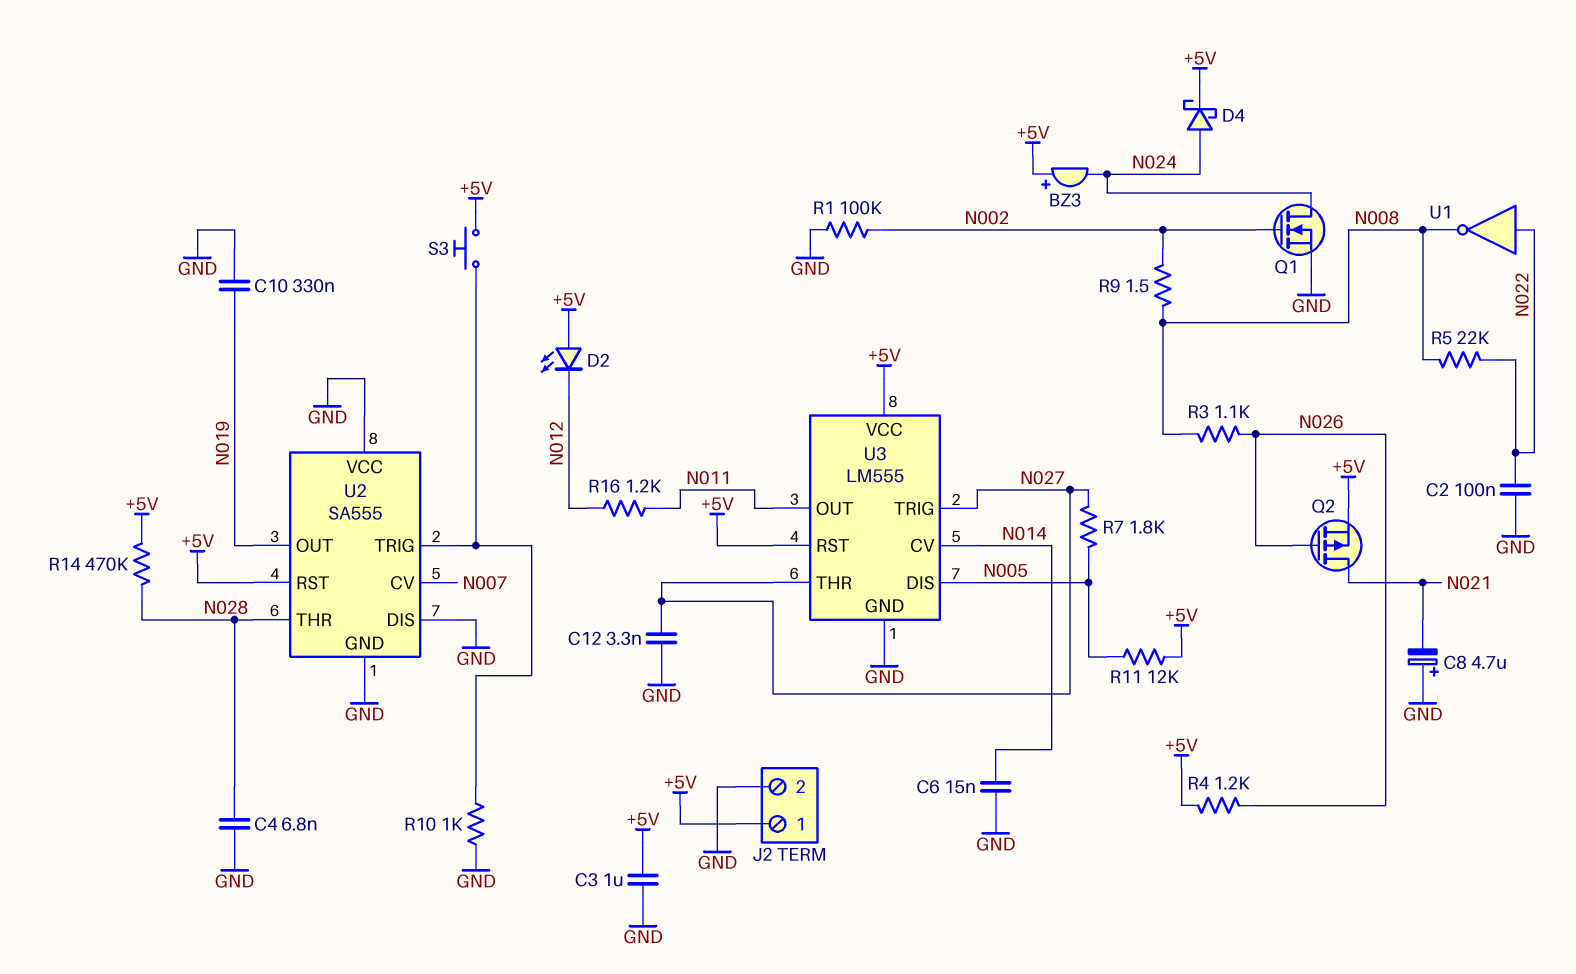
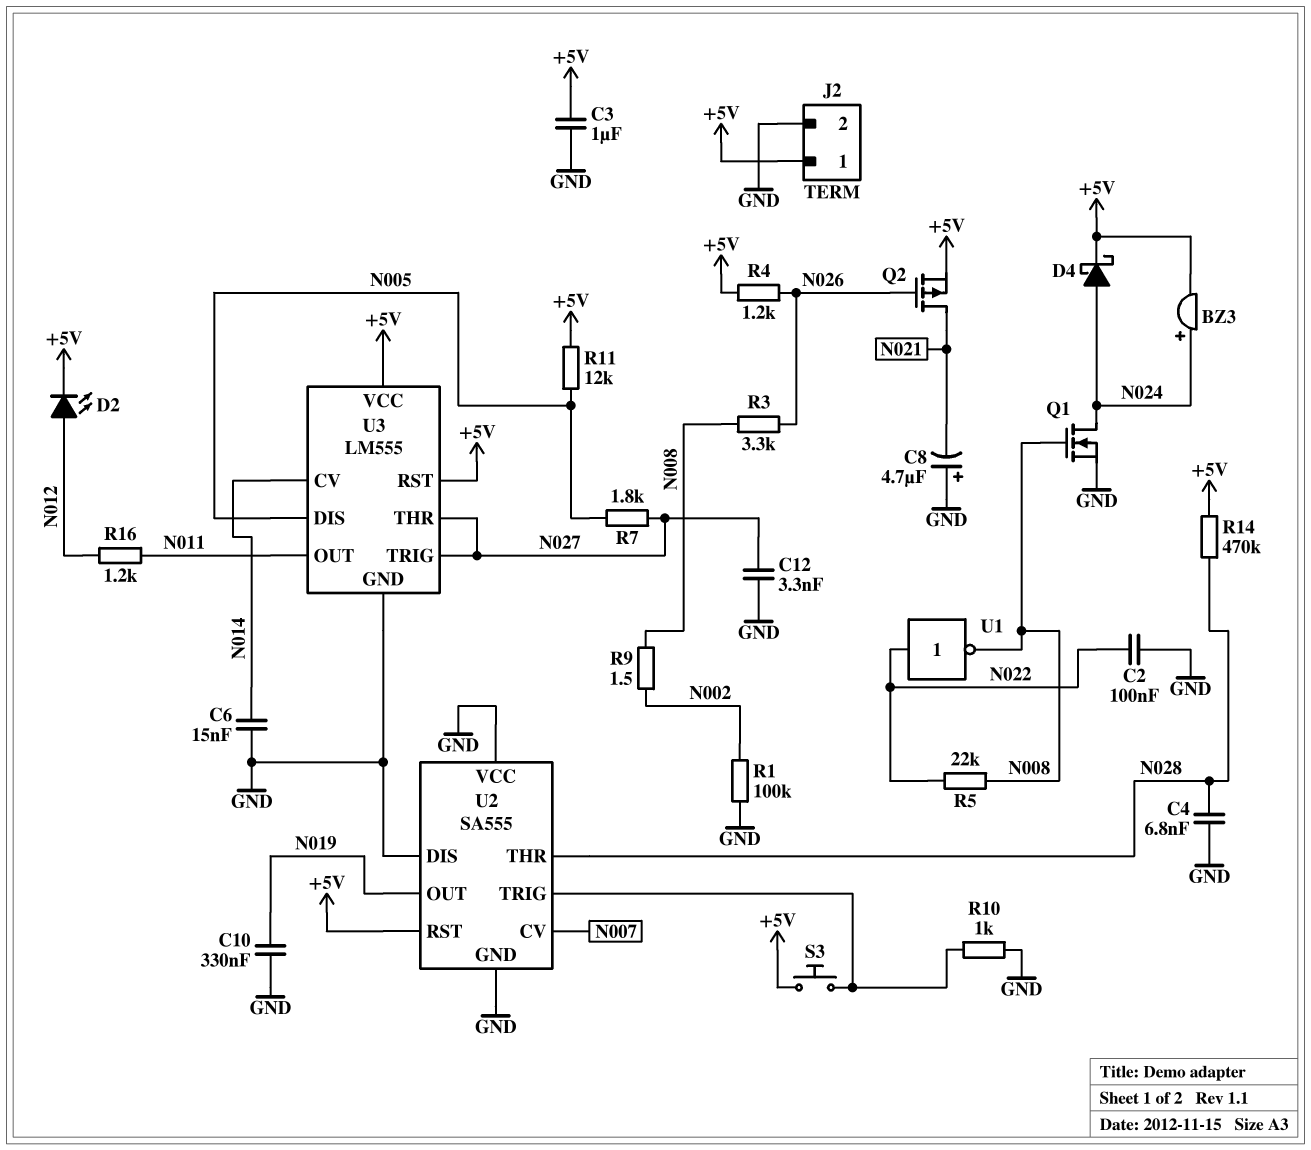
BZ3: buzzer (plus +5V, minus N024) -> buzzer (plus N024, minus +5V)
D2: LED (A +5V, K N012) -> LED (A N012, K +5V)
Q1: NMOS (G N002, D N024, S GND) -> NMOS (G N008, D N024, S GND)
R3: 1.1k (N008, N026) -> 3.3k (N008, N026)

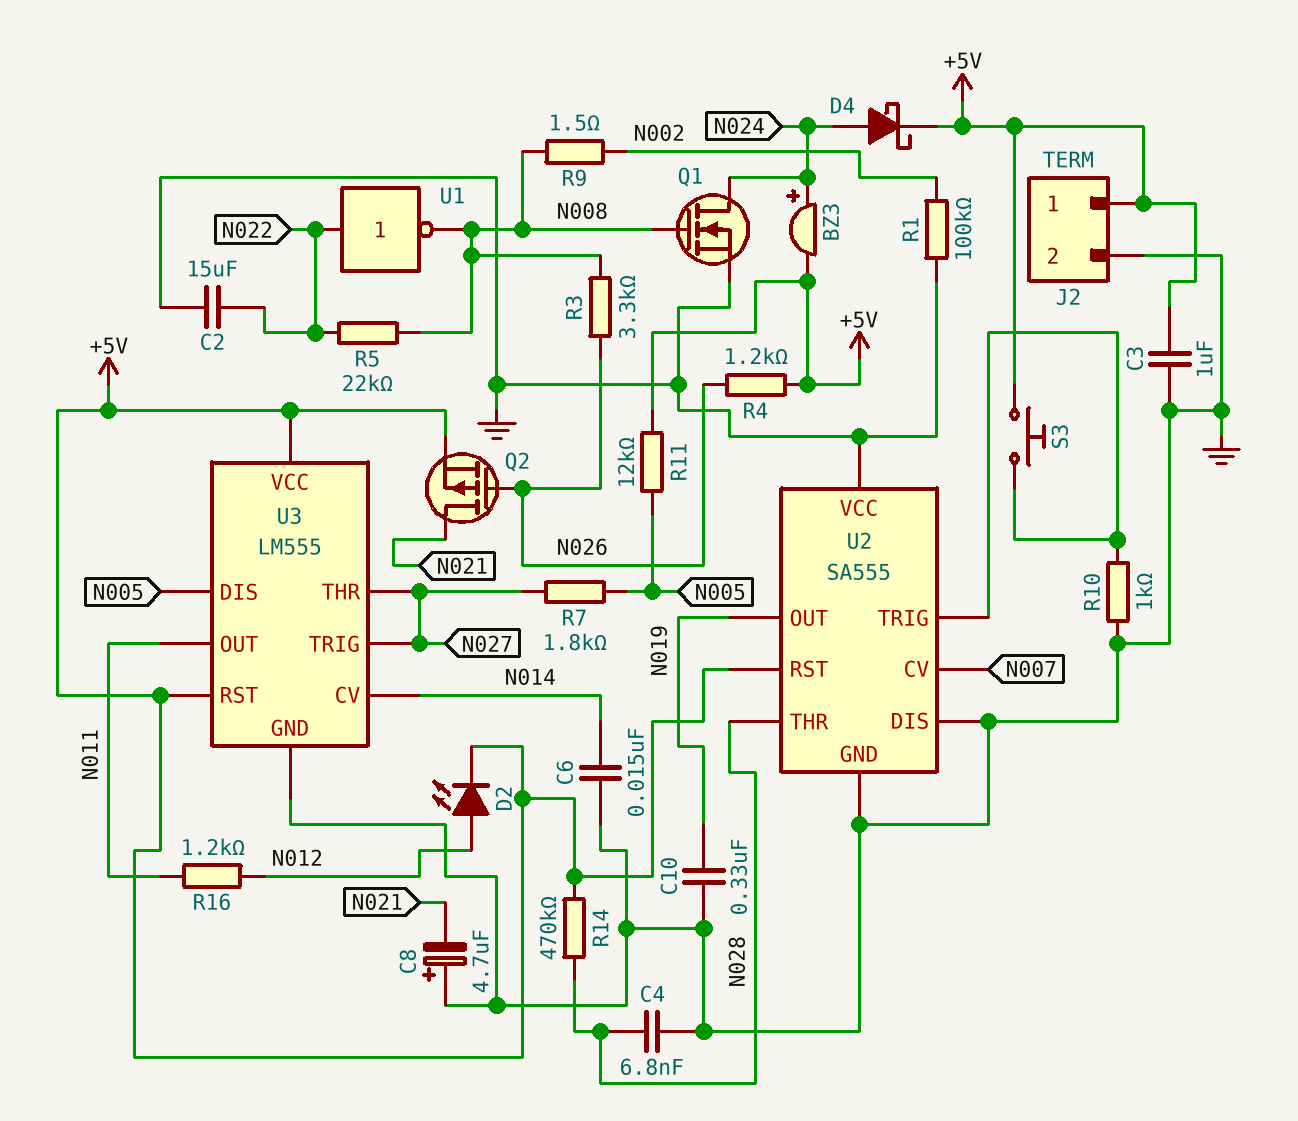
C2: 100nF (GND, N022) -> 15uF (GND, N022)
C12: 3.3nF (GND, N027) -> none

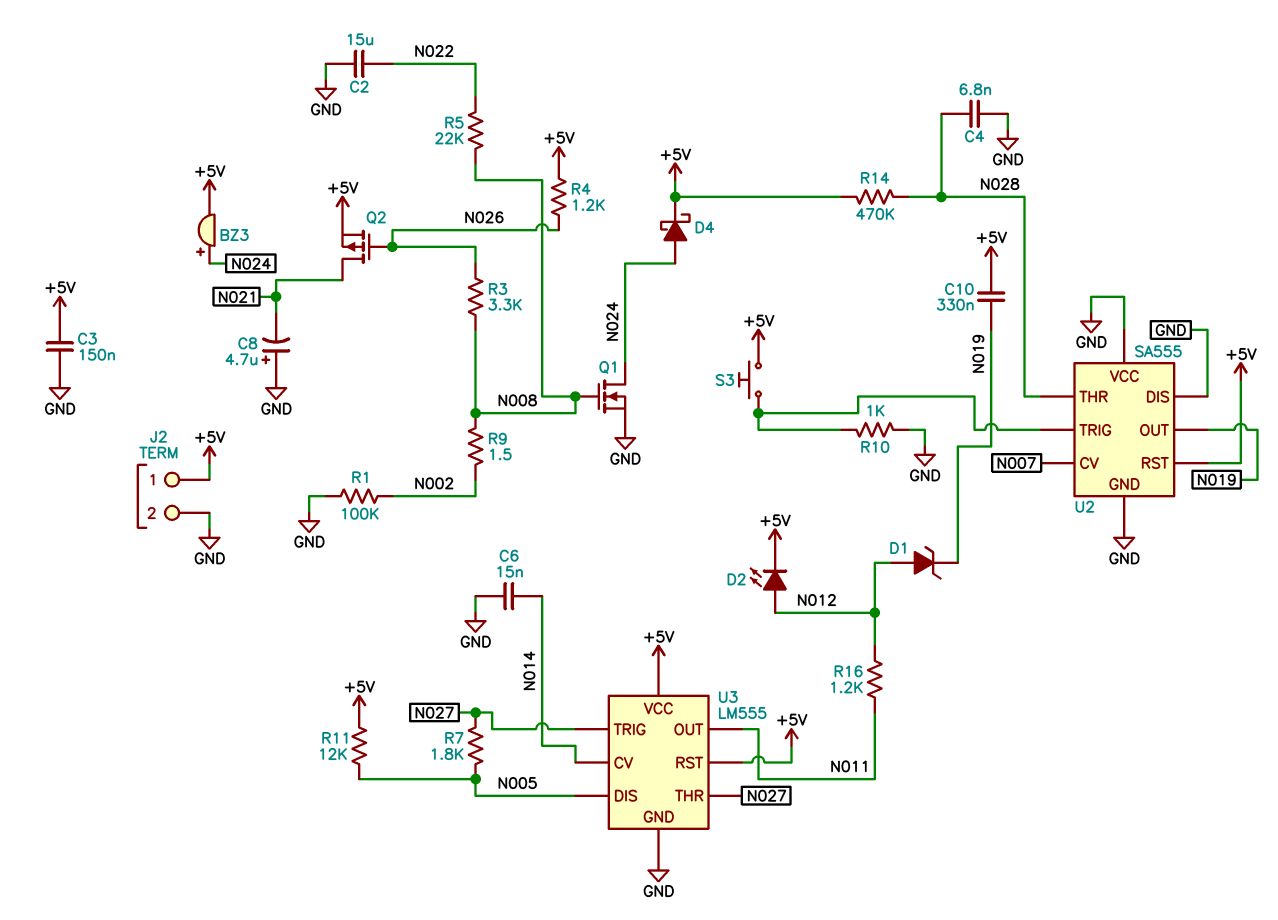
C3: 1uF (+5V, GND) -> 150nF (+5V, GND)
C10: 330nF (GND, N019) -> 330nF (+5V, N019)
D1: none -> zener (A N012, K N019)
U1: NOT (in N022, out N008) -> none

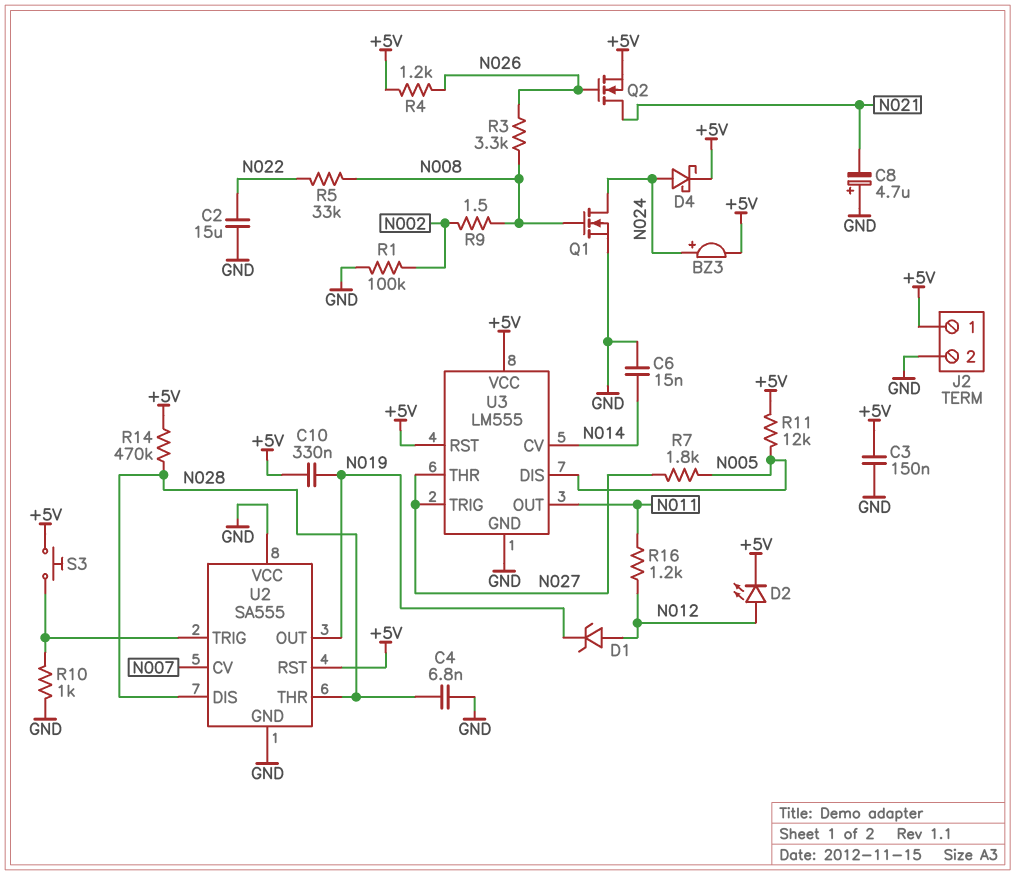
Q2: PMOS (G N026, D N021, S +5V) -> NMOS (G N026, D N021, S +5V)
R5: 22k (N008, N022) -> 33k (N008, N022)
U2 pin DIS: GND -> N028

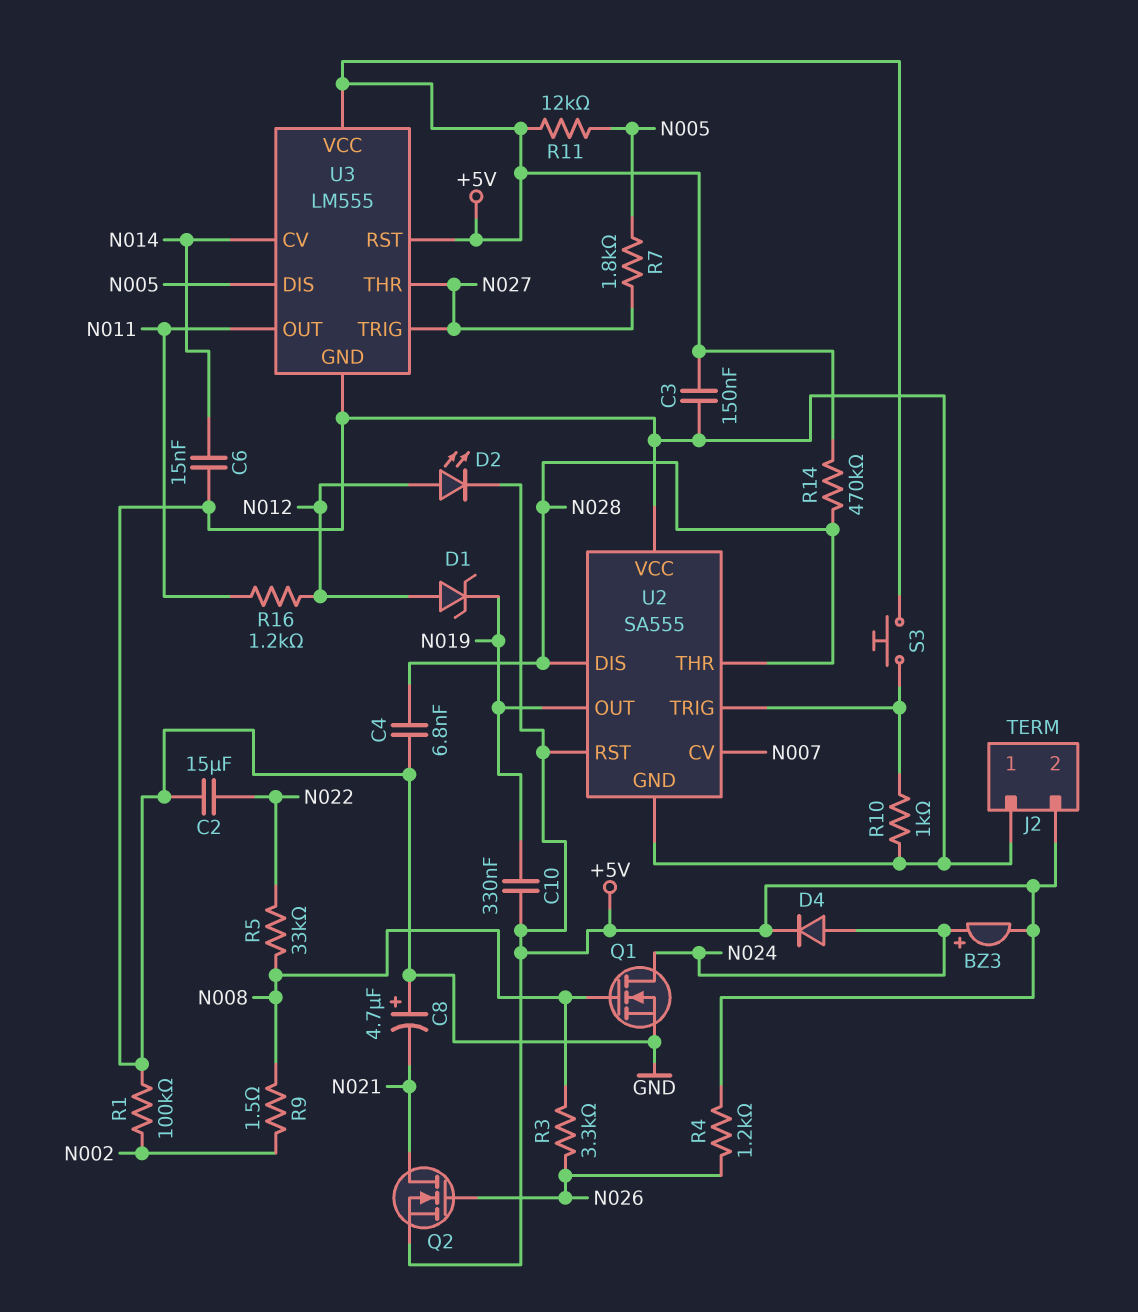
D4: schottky (A N024, K +5V) -> diode (A N024, K +5V)
J2 pin 1: +5V -> GND
J2 pin 2: GND -> +5V

